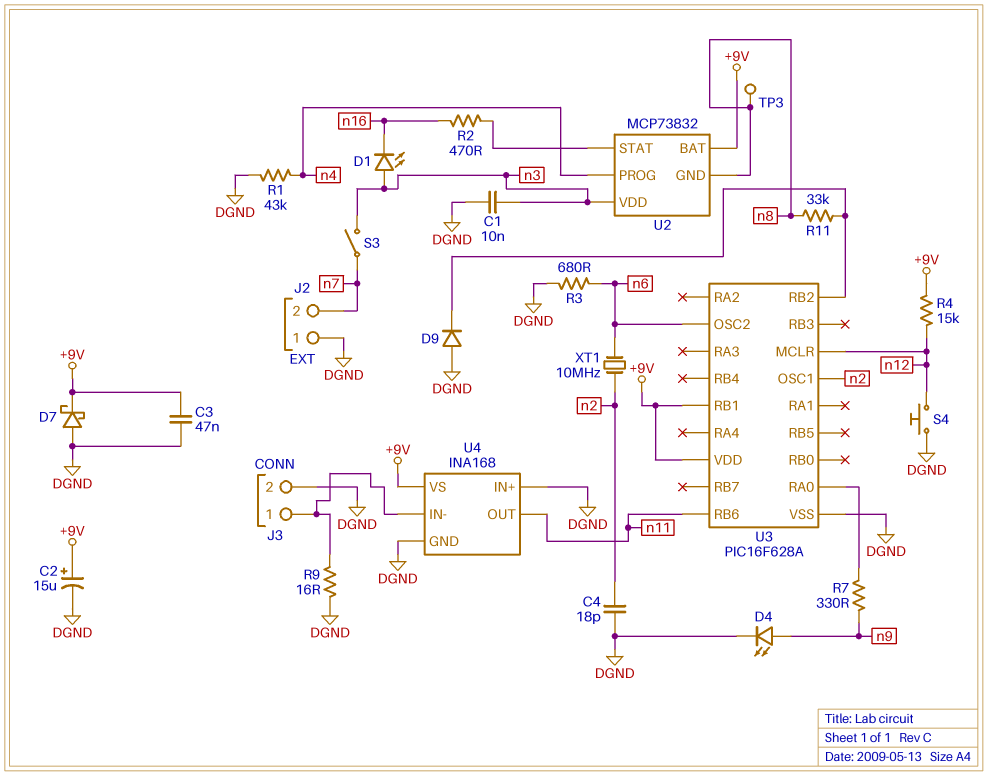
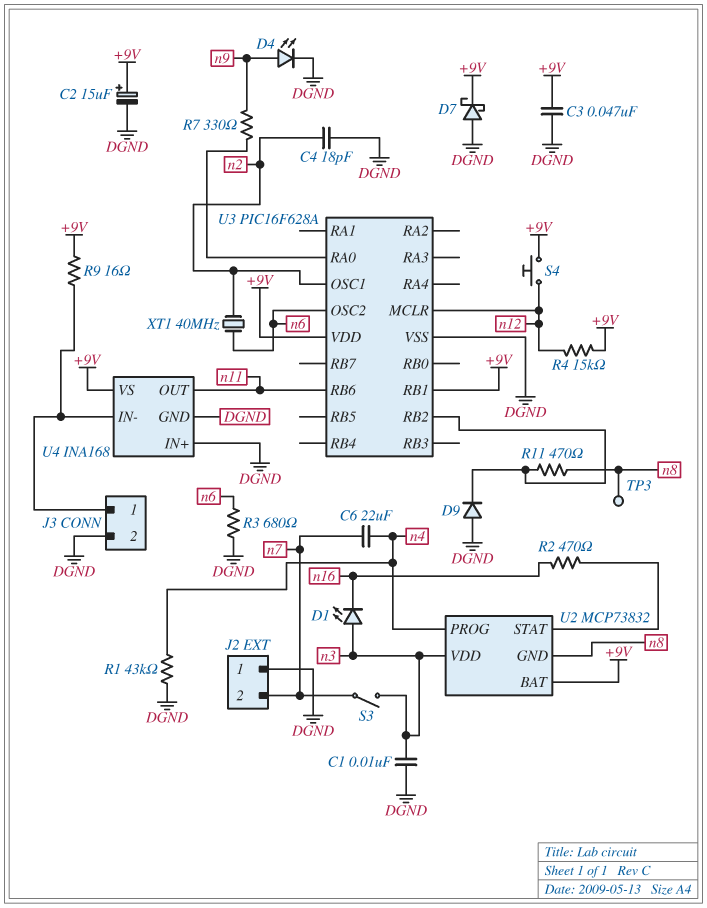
C6: none -> 22uF (n4, n7)
R9: 16 (DGND, J3/1) -> 16 (+9V, J3/1)
R11: 33k (U3/RB2, n8) -> 470 (U3/RB2, n8)
S4: button (DGND, n12) -> button (+9V, n12)
XT1: 10MHz (n2, n6) -> 40MHz (n2, n6)

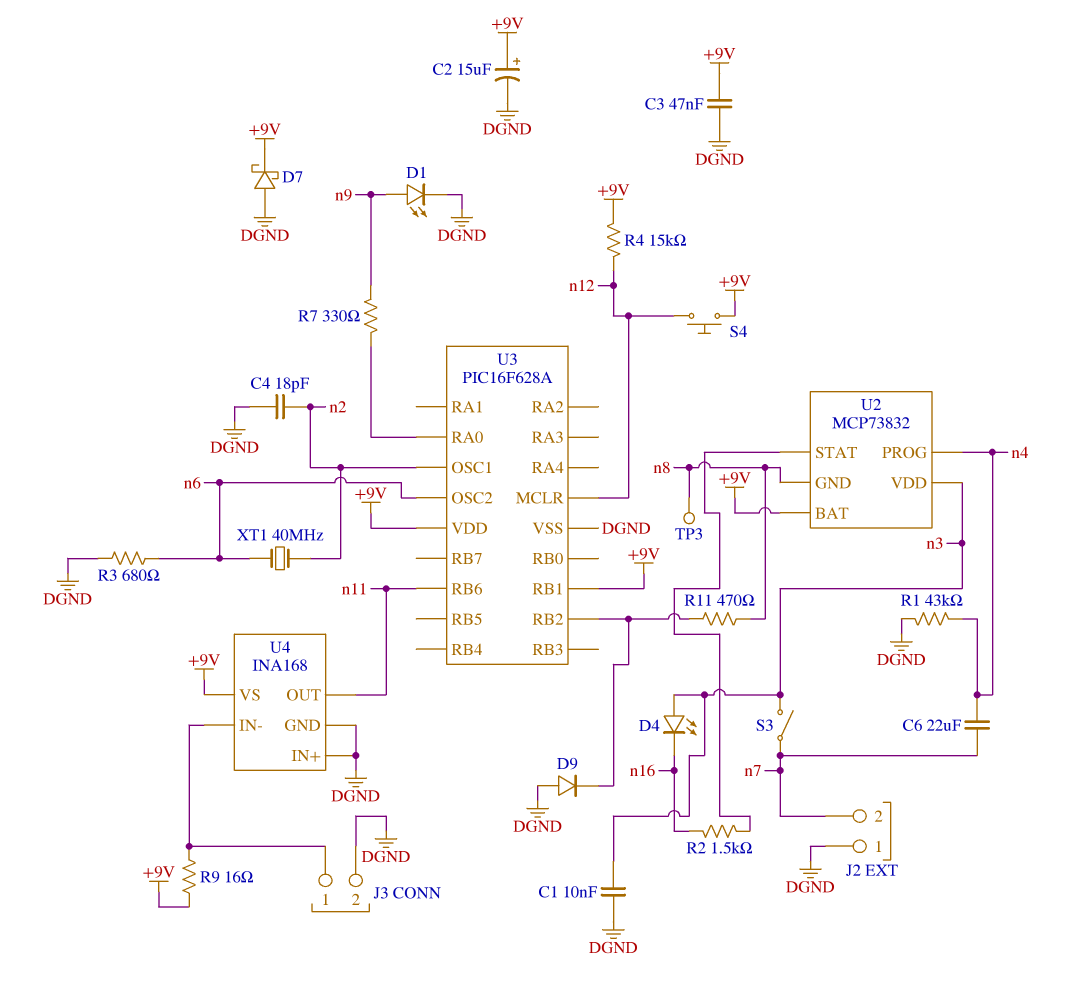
D1: LED (A n3, K n16) -> LED (A n9, K DGND)
D4: LED (A n9, K DGND) -> LED (A n3, K n16)
R2: 470 (U2/STAT, n16) -> 1.5k (U2/STAT, n16)

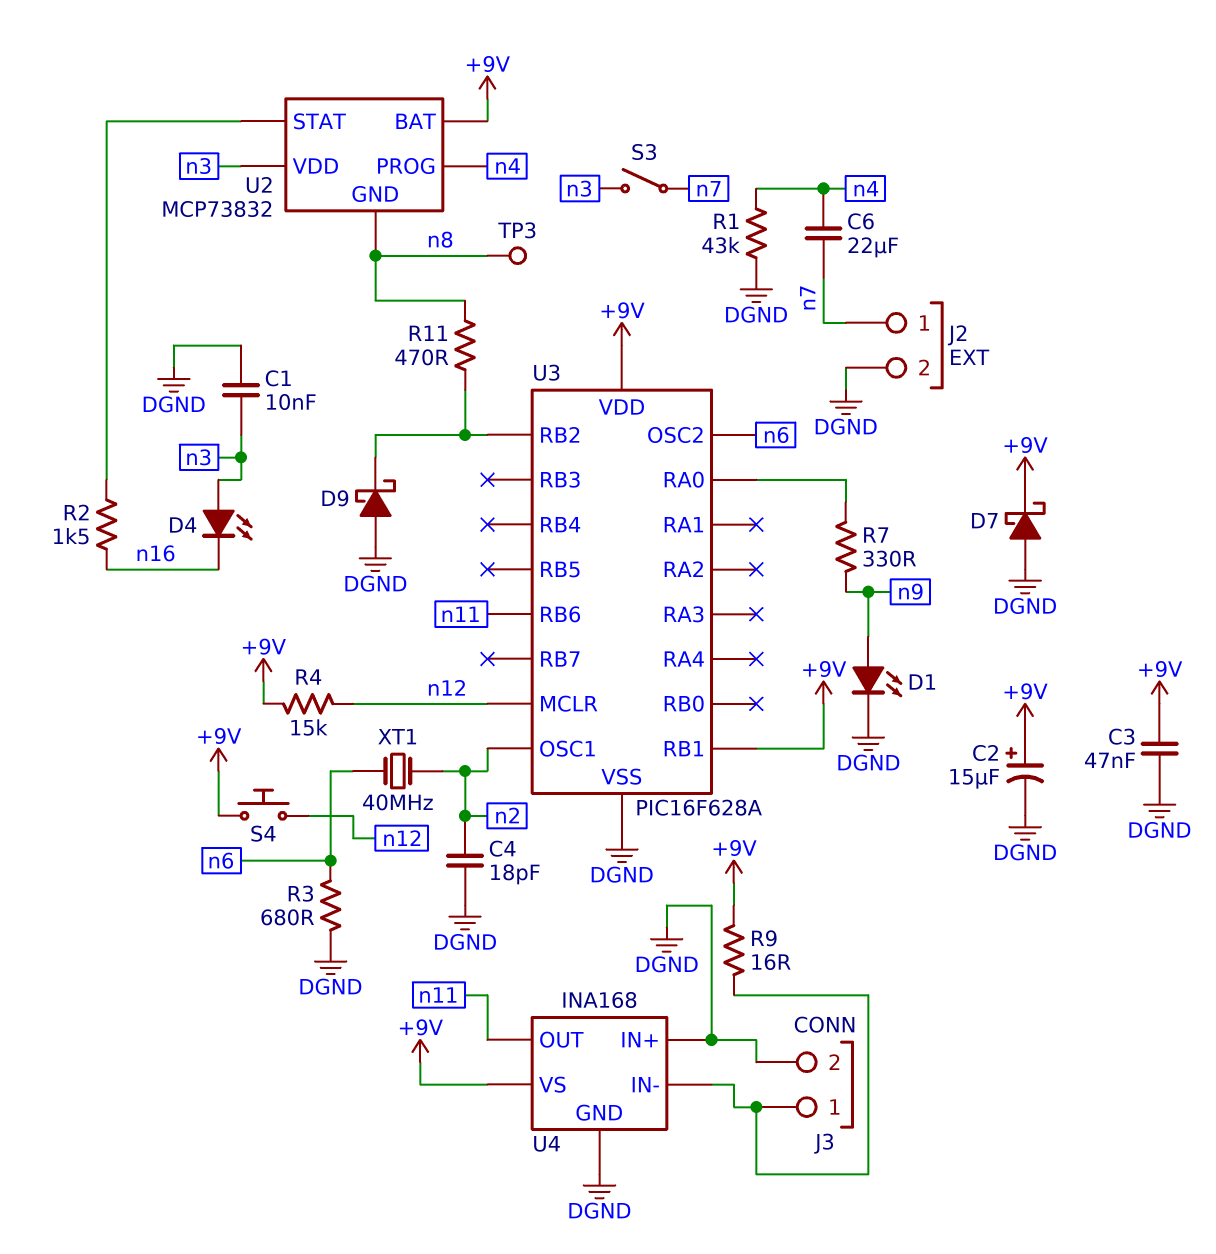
D9: diode (A DGND, K U3/RB2) -> schottky (A DGND, K U3/RB2)
J2 pin 1: DGND -> n7
J2 pin 2: n7 -> DGND

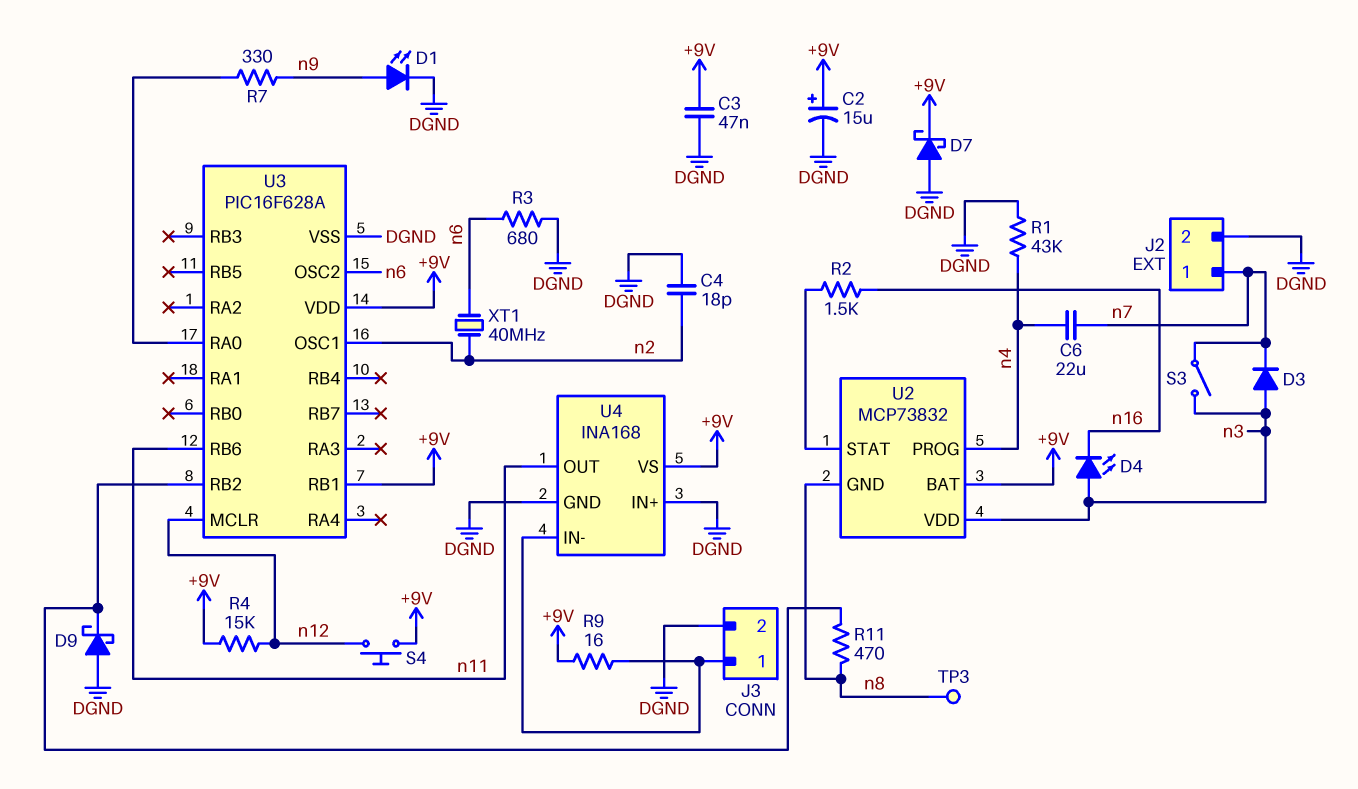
C1: 10nF (DGND, n3) -> none
D3: none -> diode (A n3, K n7)

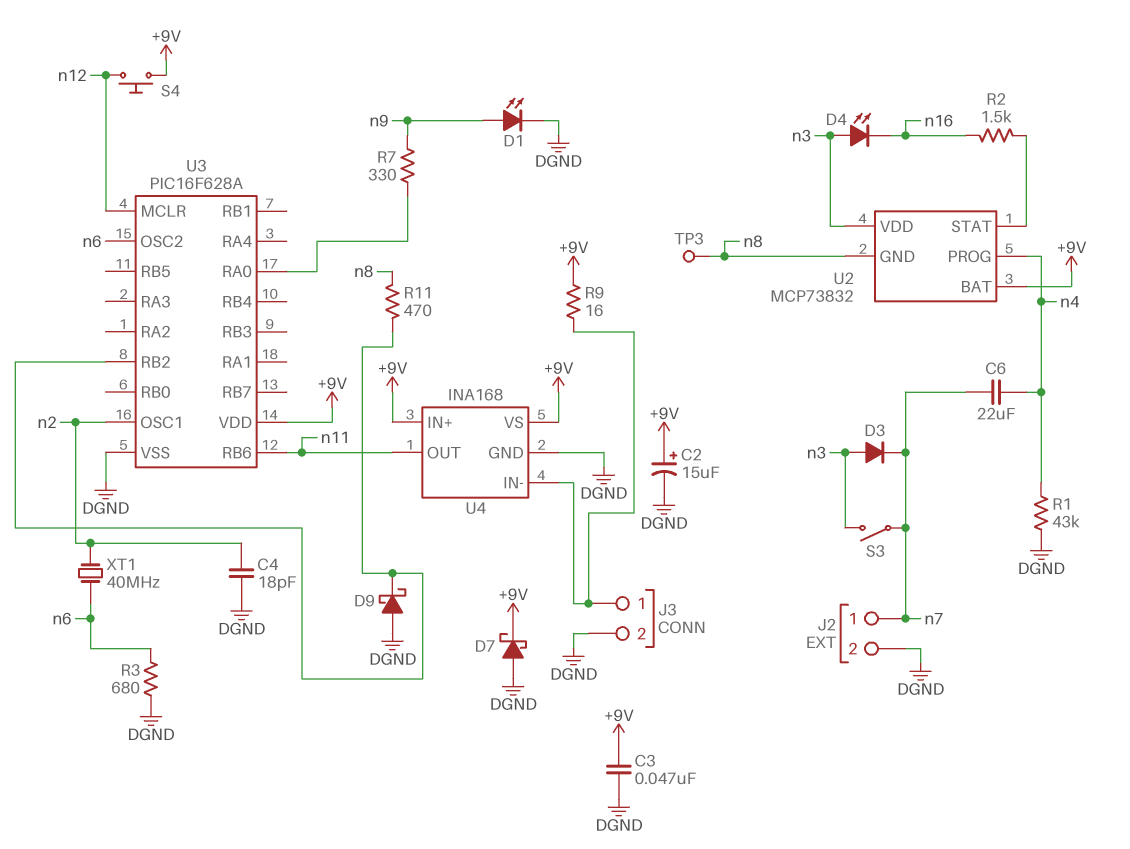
R4: 15k (+9V, n12) -> none
U3 pin RB1: +9V -> none
U4 pin IN+: DGND -> +9V

